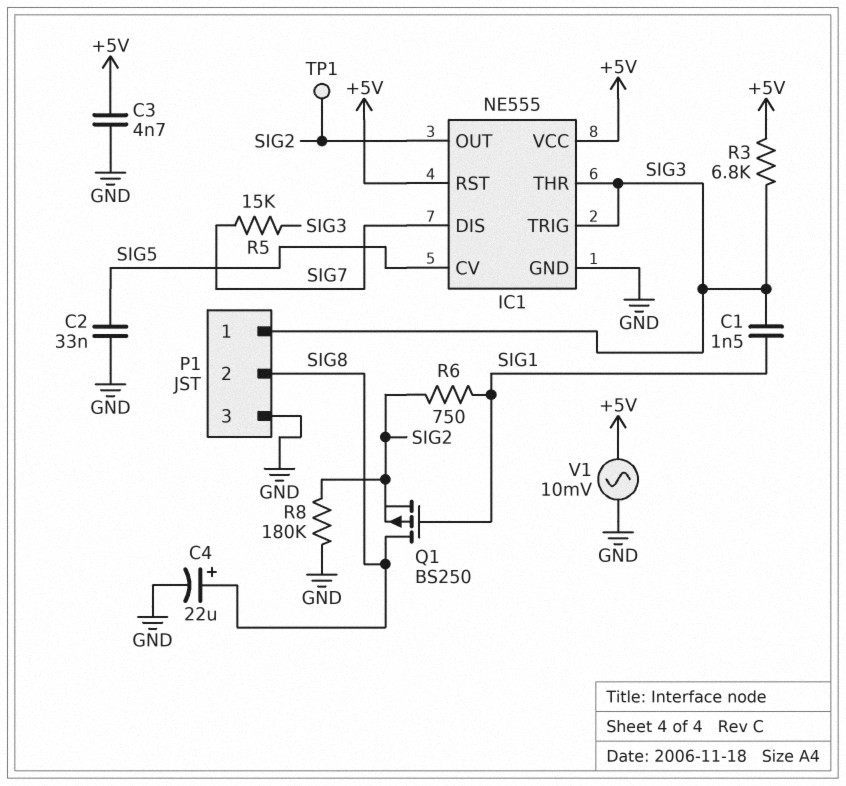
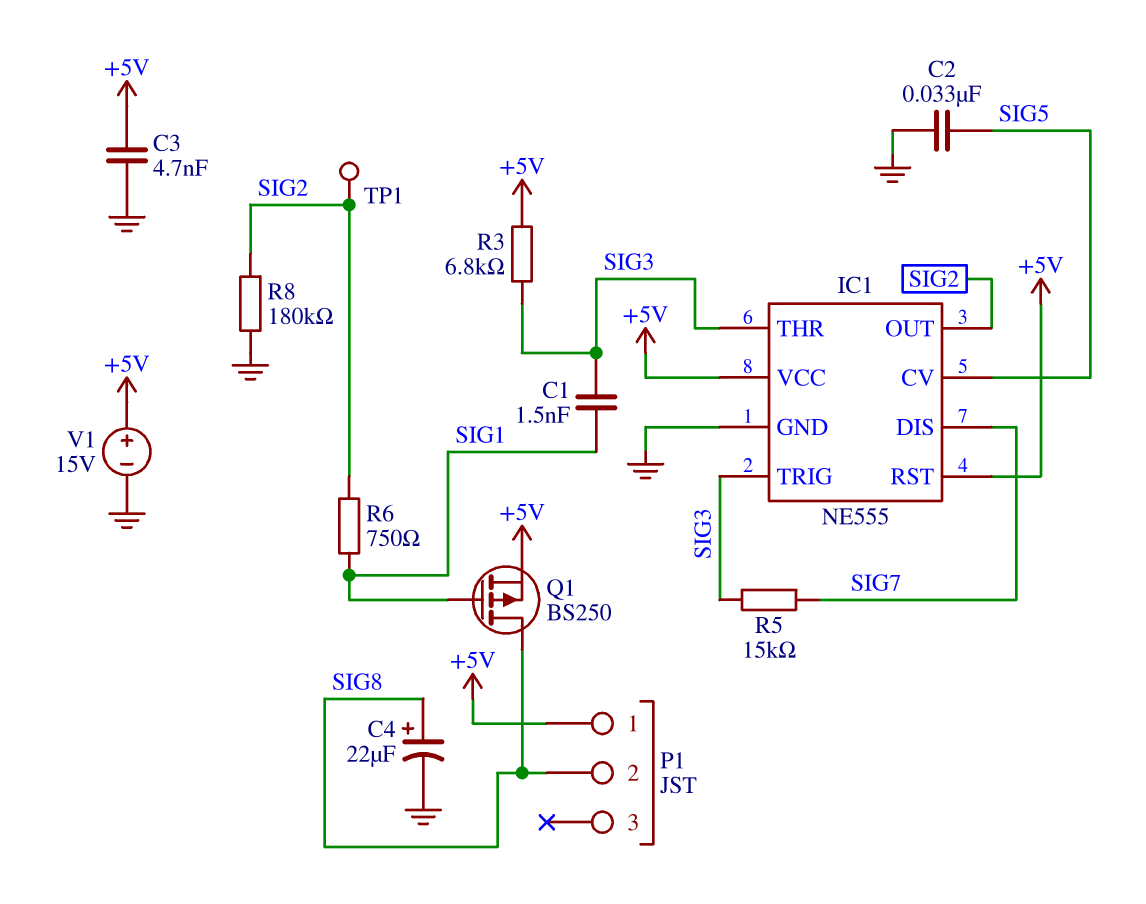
P1 pin 1: SIG3 -> +5V
P1 pin 3: GND -> none
Q1: PMOS BS250 (G SIG1, D SIG8, S SIG2) -> PMOS BS250 (G SIG1, D SIG8, S +5V)
V1: AC 10mV (+5V, GND) -> 15V (plus +5V, minus GND)

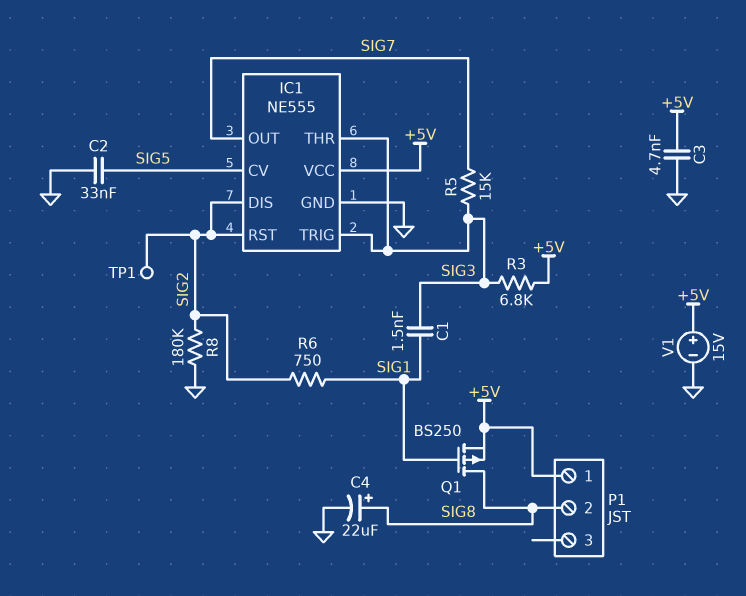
IC1 pin DIS: SIG7 -> SIG2
IC1 pin OUT: SIG2 -> SIG7
IC1 pin RST: +5V -> SIG2

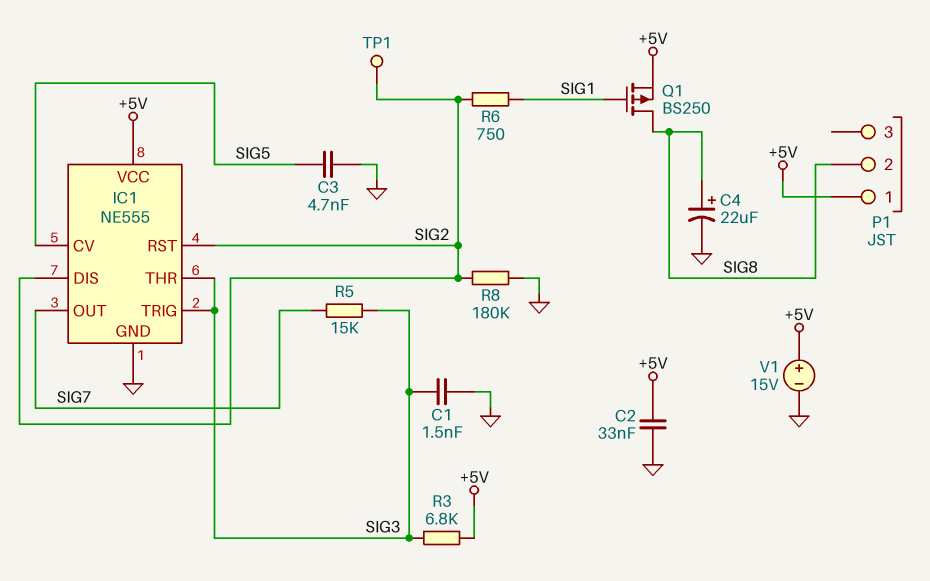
C1: 1.5nF (SIG1, SIG3) -> 1.5nF (GND, SIG3)
C2: 33nF (GND, SIG5) -> 33nF (+5V, GND)
C3: 4.7nF (+5V, GND) -> 4.7nF (GND, SIG5)

